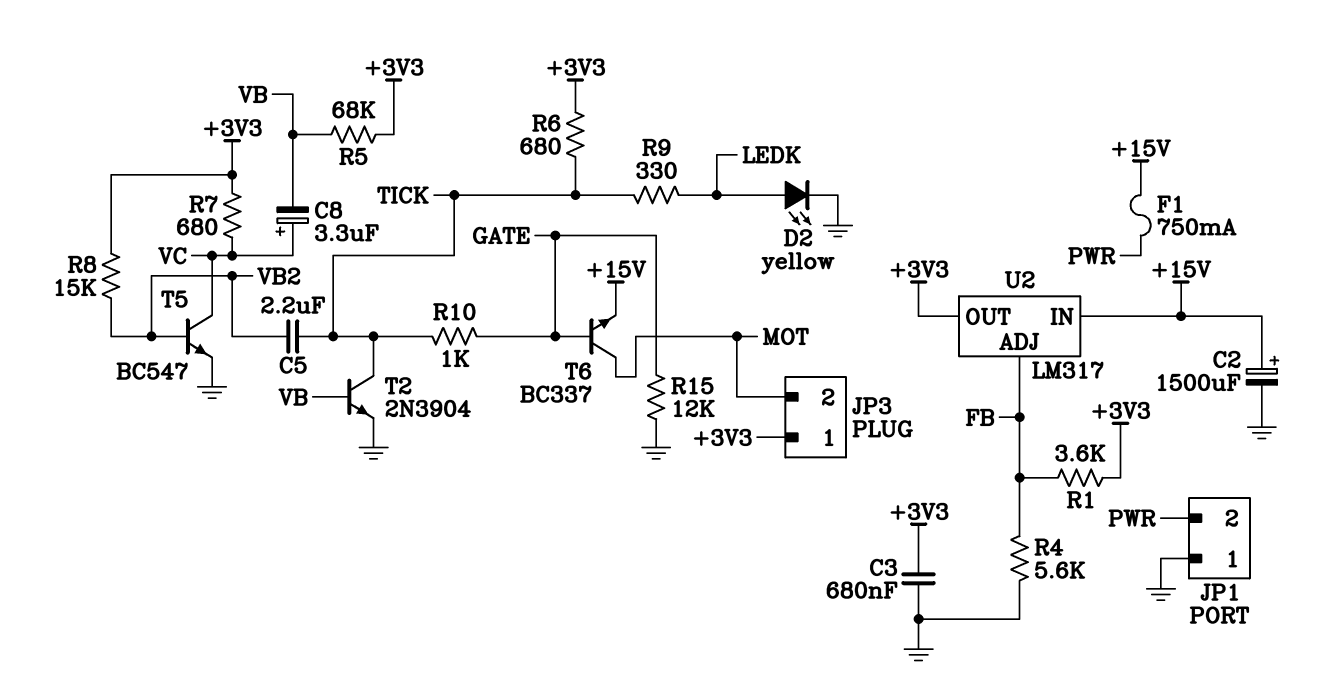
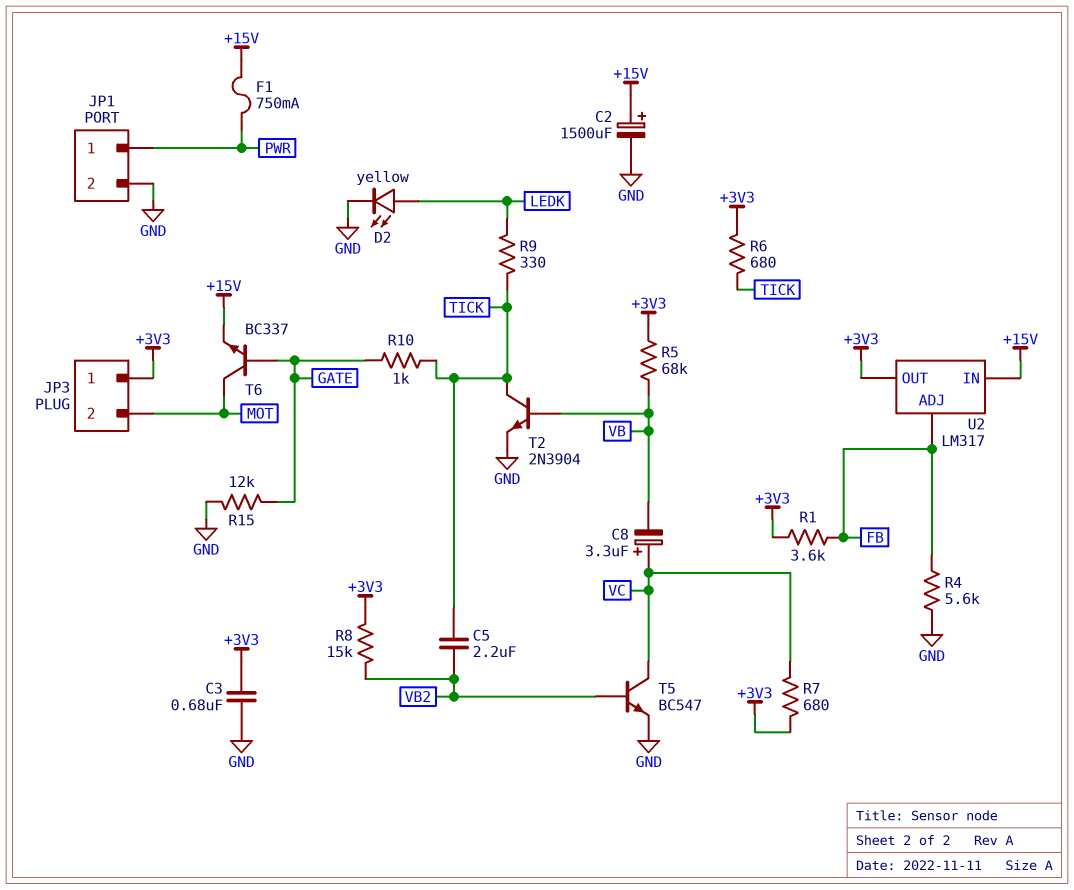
JP1 pin 1: GND -> PWR
JP1 pin 2: PWR -> GND

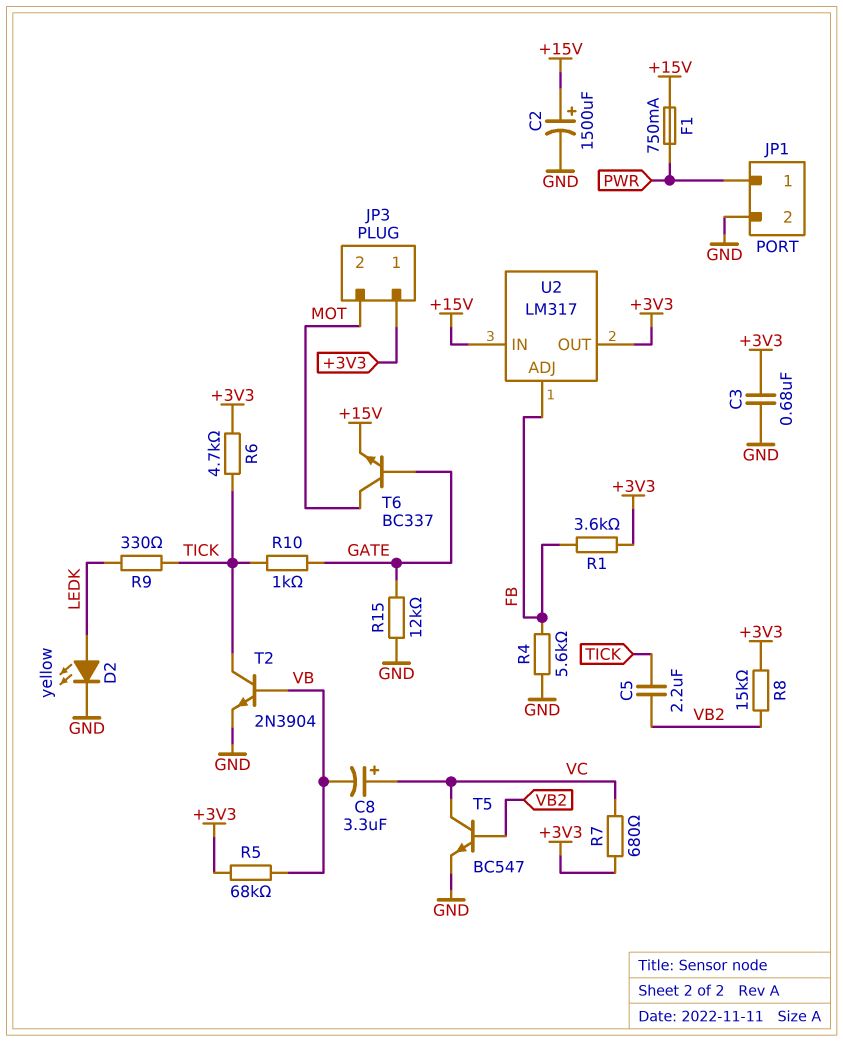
R6: 680 (+3V3, TICK) -> 4.7k (+3V3, TICK)

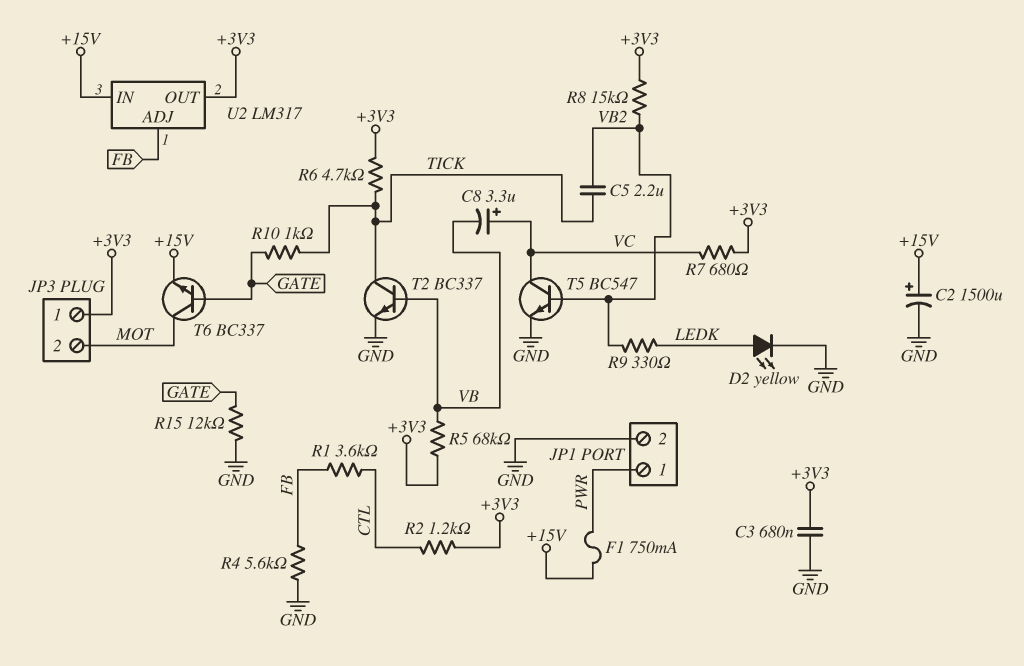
R1: 3.6k (+3V3, FB) -> 3.6k (CTL, FB)
R2: none -> 1.2k (+3V3, CTL)
R9: 330 (LEDK, TICK) -> 330 (LEDK, VB2)
T2: NPN 2N3904 (B VB, C TICK, E GND) -> NPN BC337 (B VB, C TICK, E GND)

